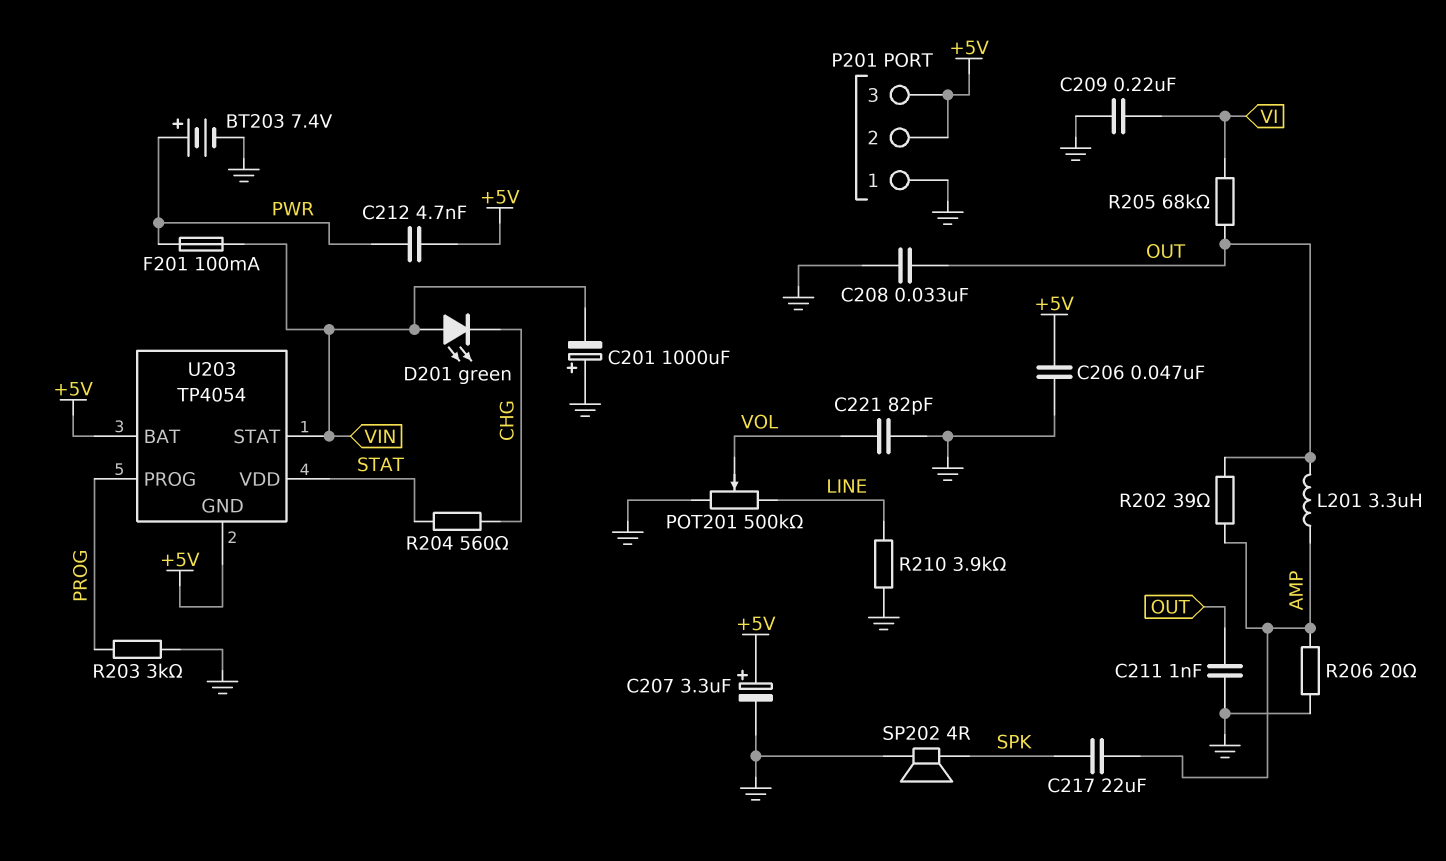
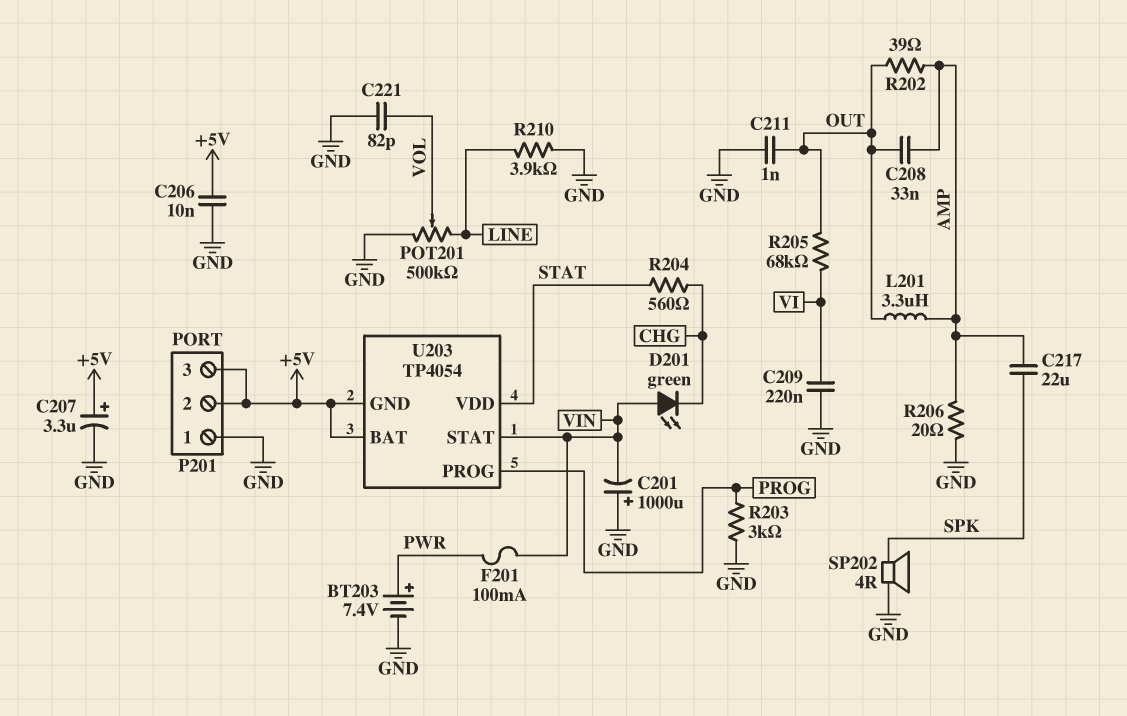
C206: 47nF (+5V, GND) -> 10nF (+5V, GND)
C208: 33nF (GND, OUT) -> 33nF (AMP, OUT)
C212: 4.7nF (+5V, PWR) -> none

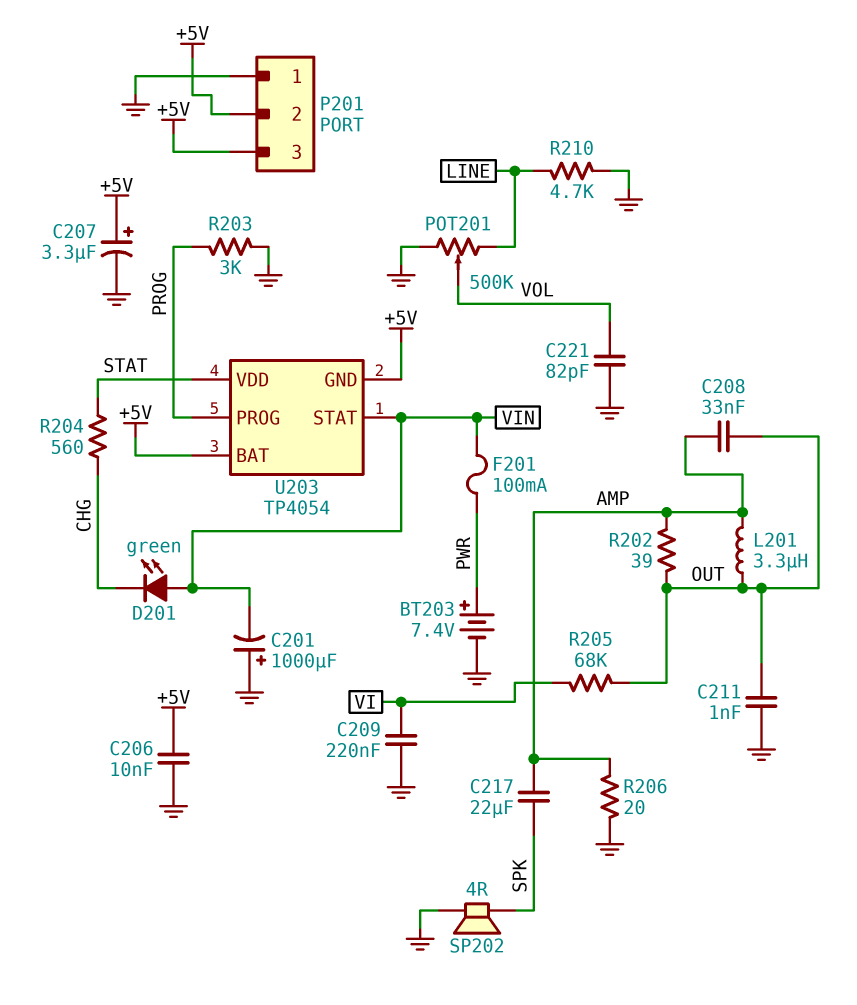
R210: 3.9k (GND, LINE) -> 4.7k (GND, LINE)

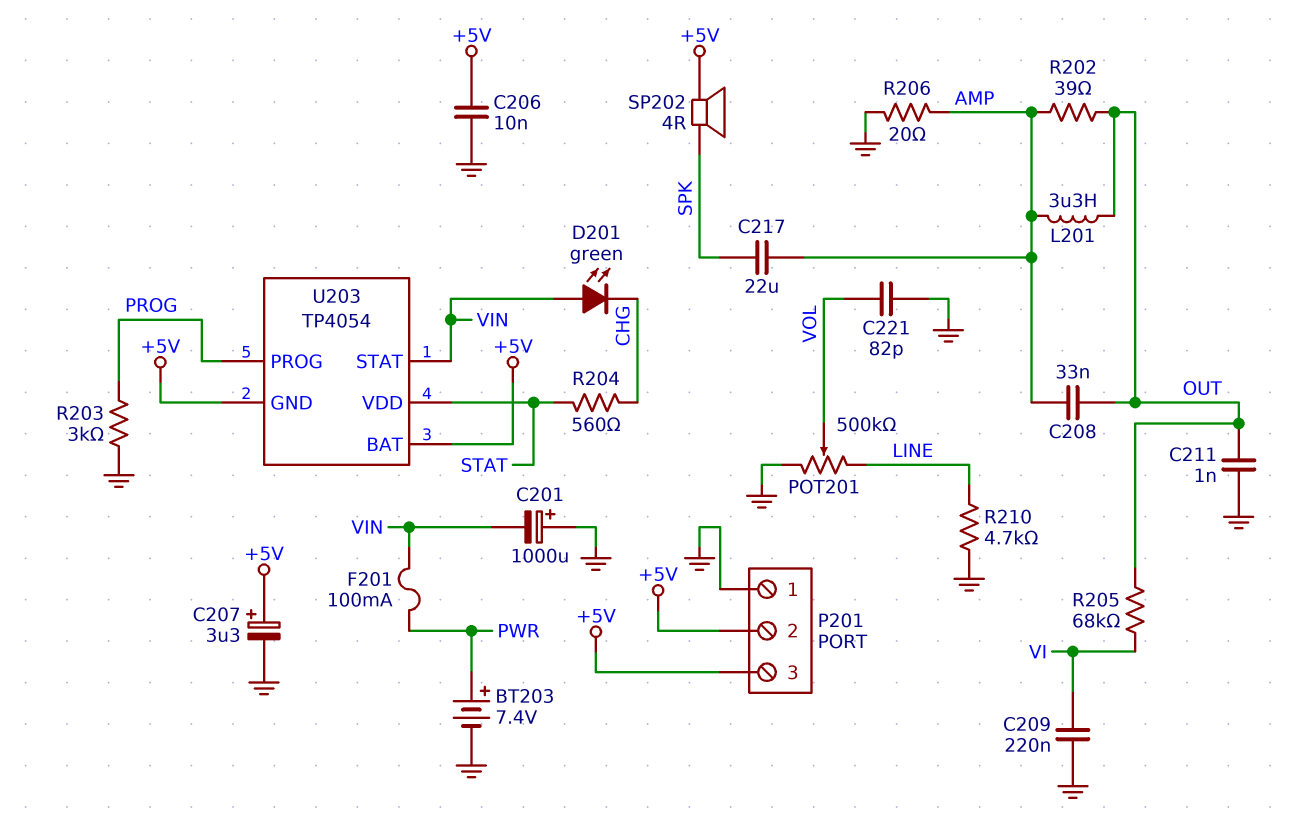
SP202: speaker 4R (GND, SPK) -> speaker 4R (+5V, SPK)

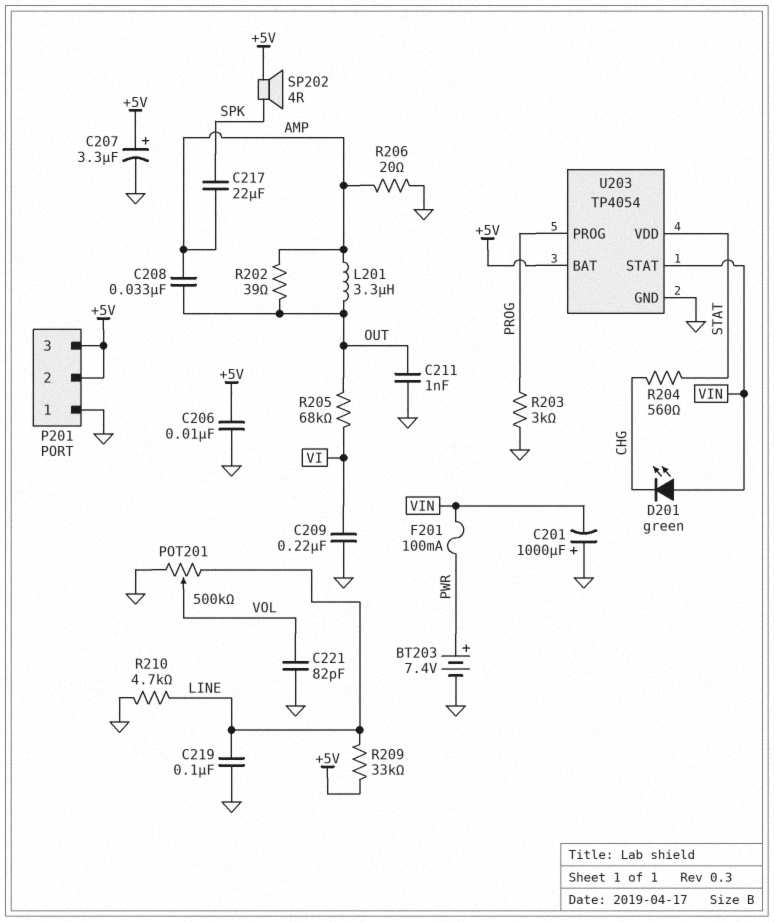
C219: none -> 100nF (GND, LINE)
R209: none -> 33k (+5V, LINE)
U203 pin GND: +5V -> GND

